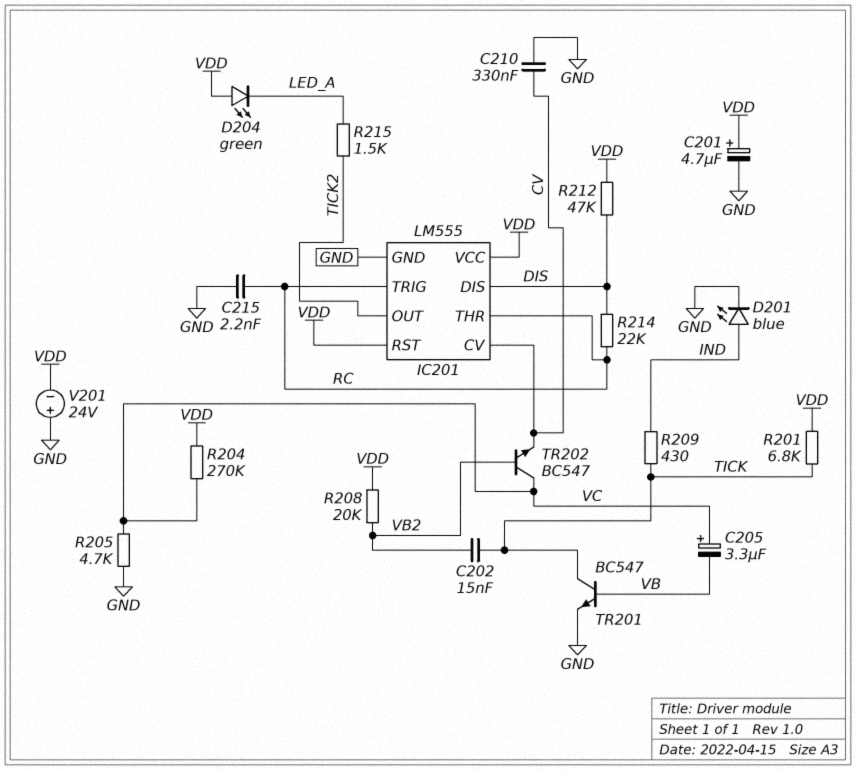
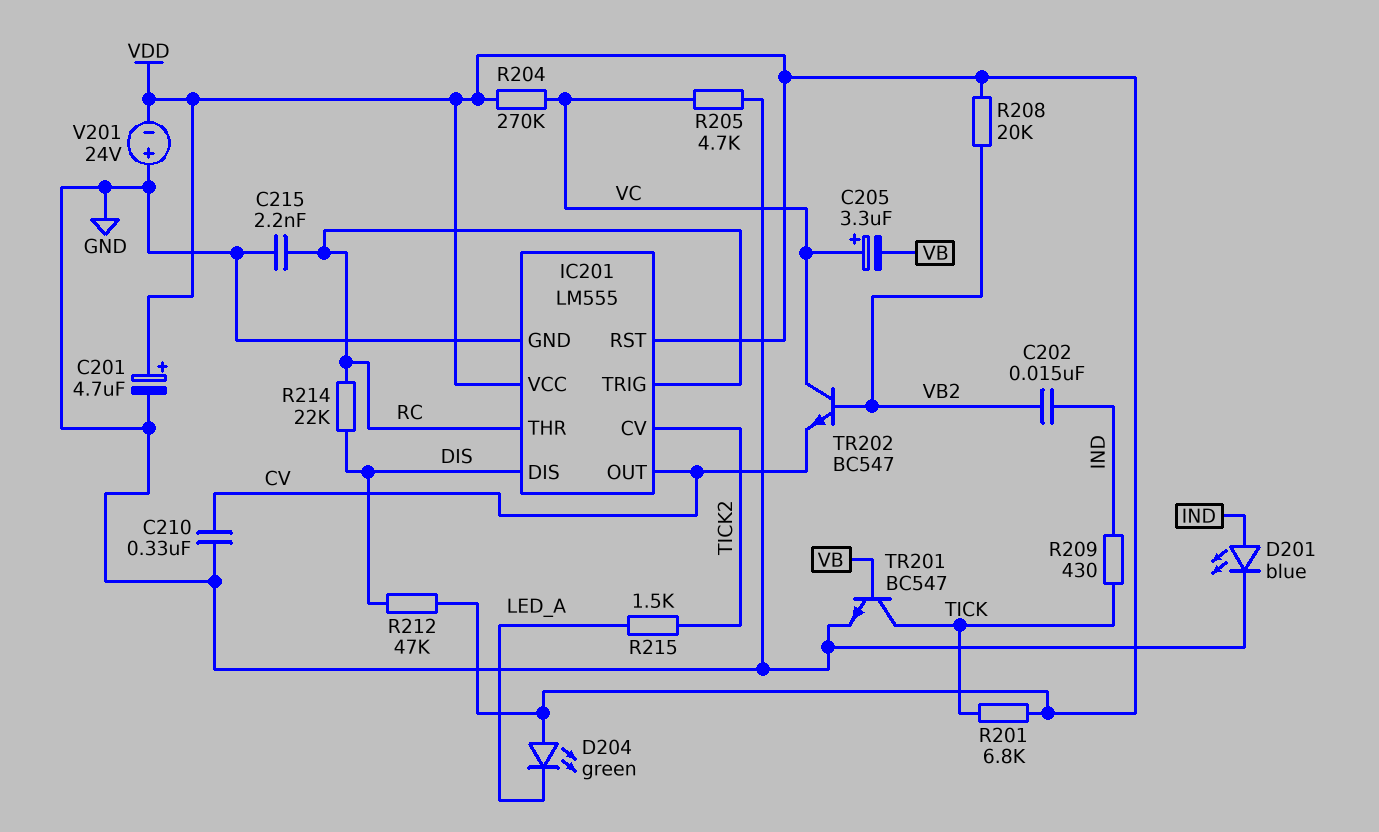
C202: 15nF (TICK, VB2) -> 15nF (IND, VB2)
IC201 pin CV: CV -> TICK2
IC201 pin OUT: TICK2 -> CV

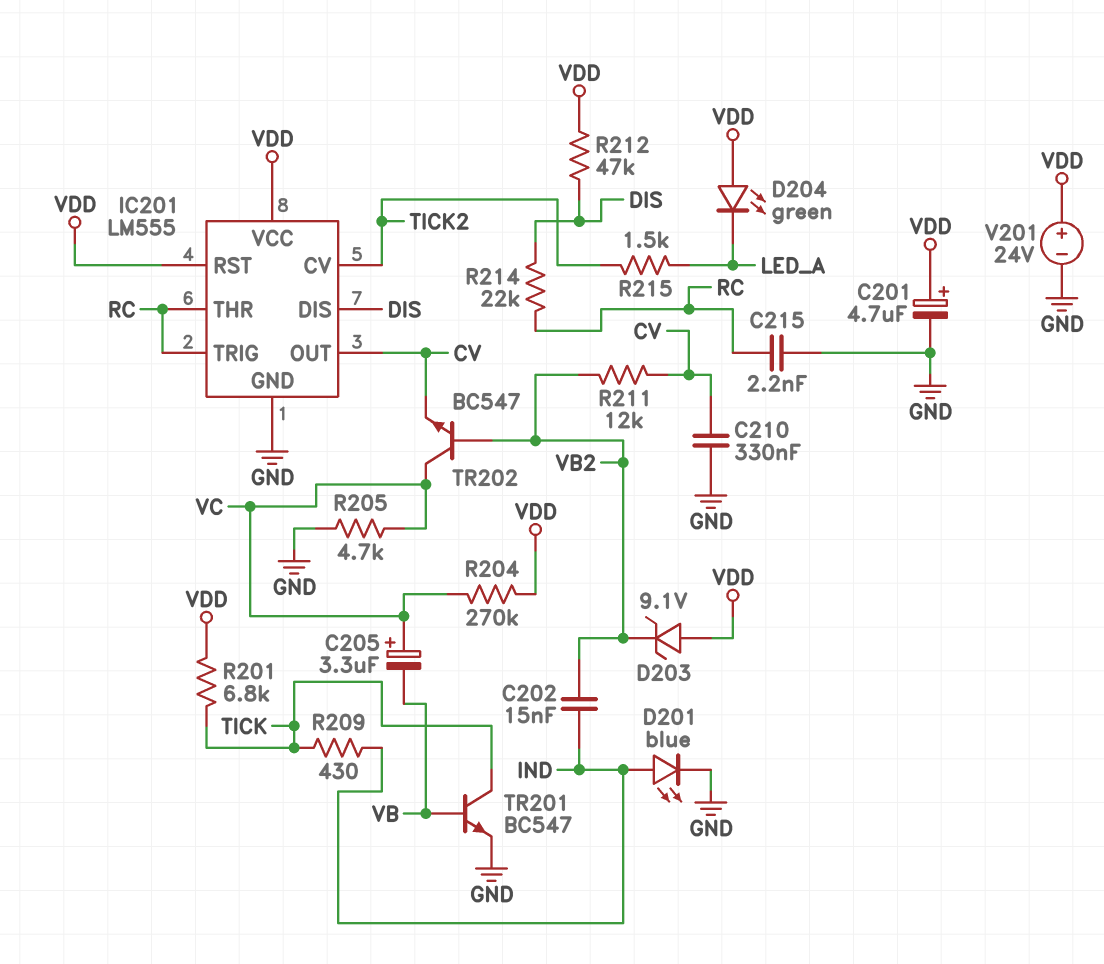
D203: none -> zener 9.1V (A VDD, K VB2)
R208: 20k (VB2, VDD) -> none
R211: none -> 12k (CV, VB2)
V201: 24V (plus GND, minus VDD) -> 24V (plus VDD, minus GND)

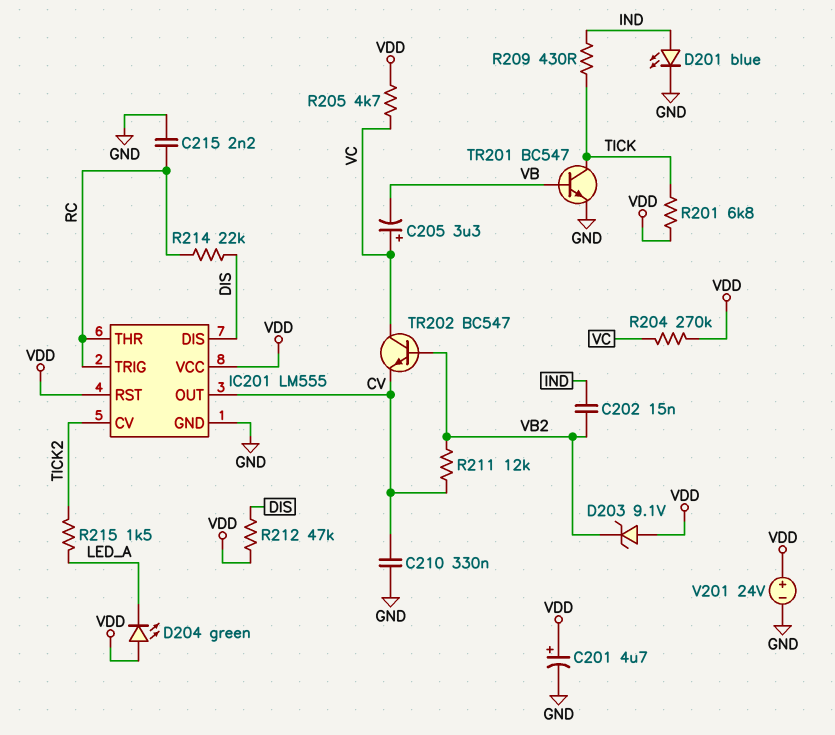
R205: 4.7k (GND, VC) -> 4.7k (VC, VDD)

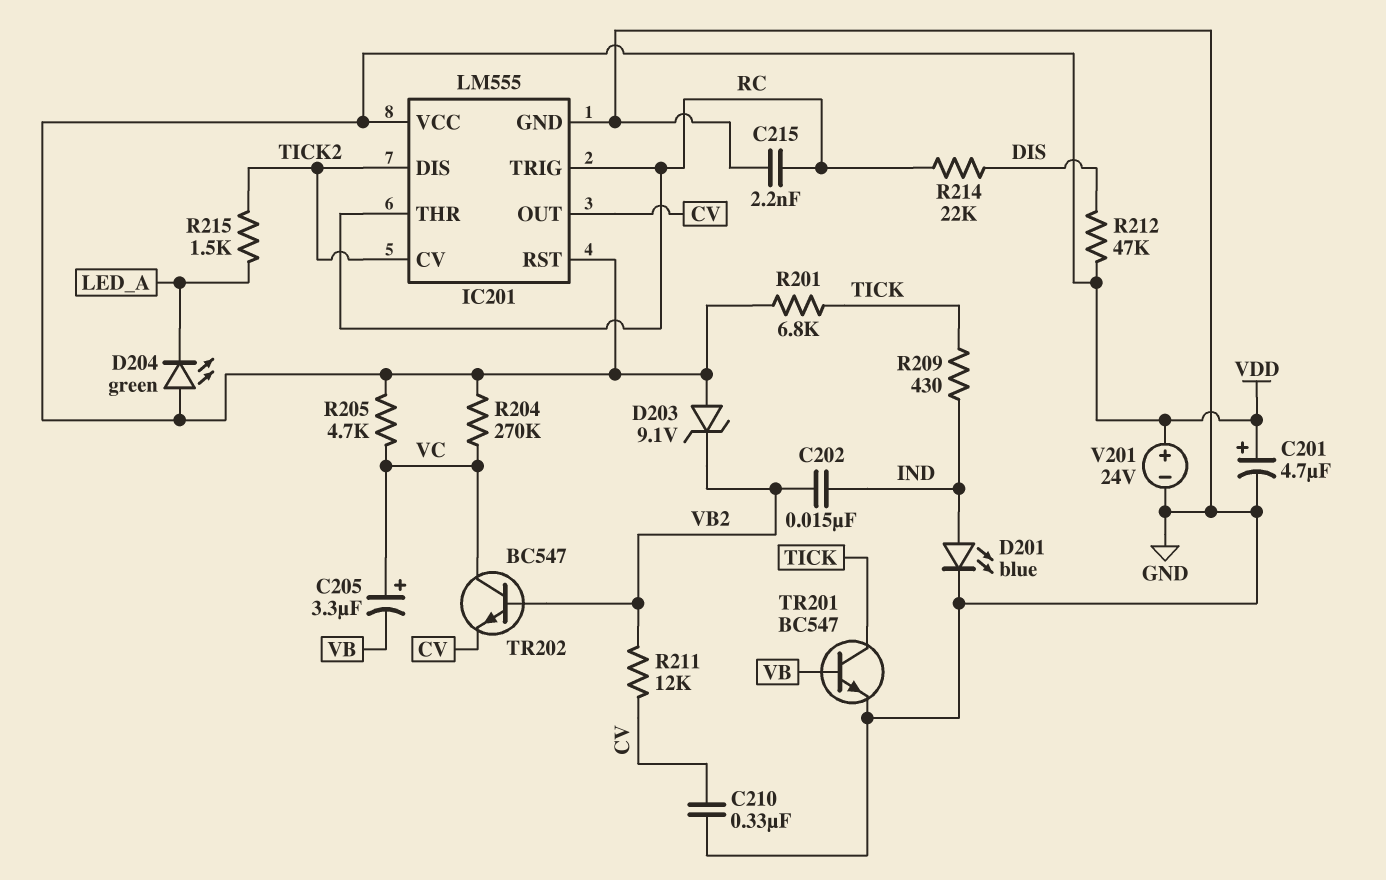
IC201 pin DIS: DIS -> TICK2

